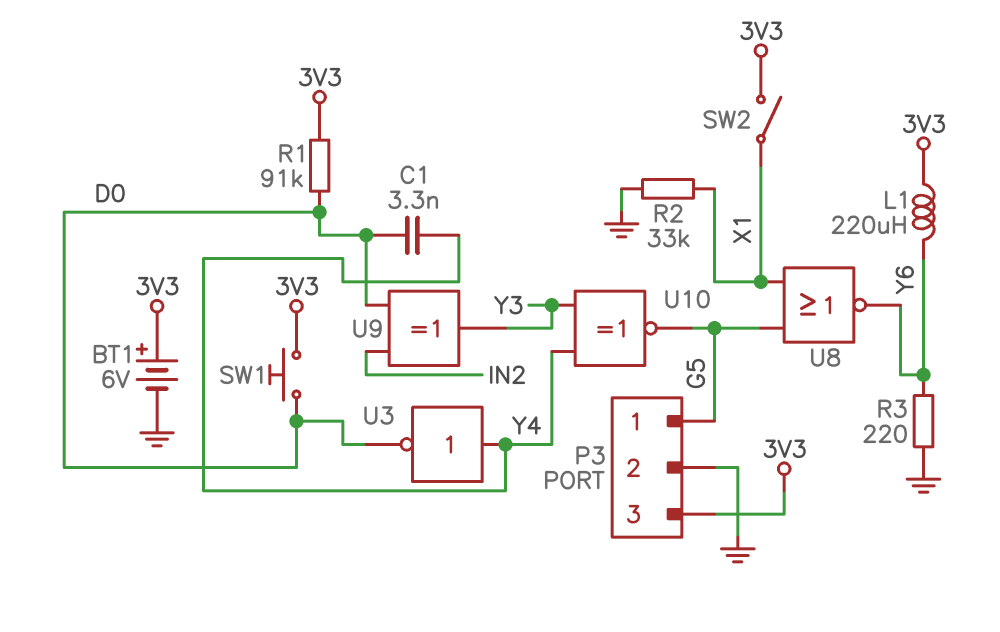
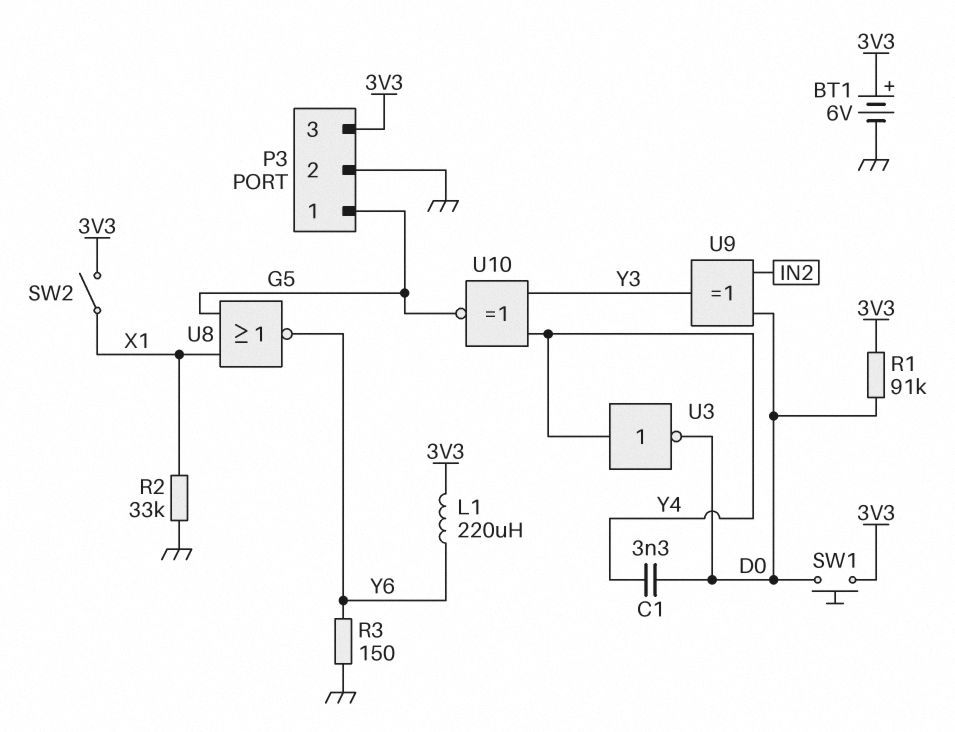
R3: 220 (GND, Y6) -> 150 (GND, Y6)

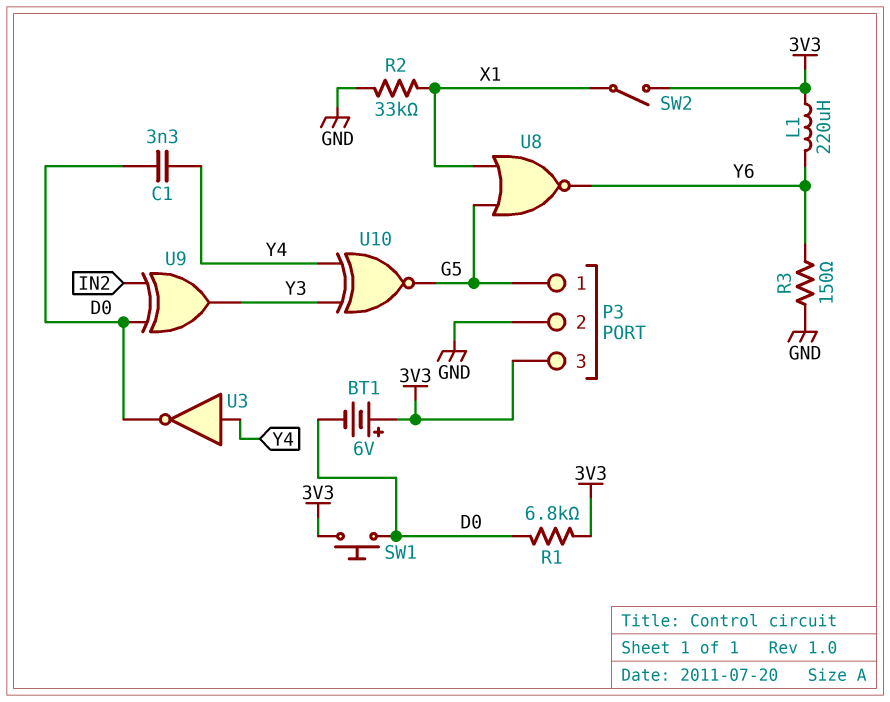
BT1: 6V (plus 3V3, minus GND) -> 6V (plus 3V3, minus D0)
R1: 91k (3V3, D0) -> 6.8k (3V3, D0)

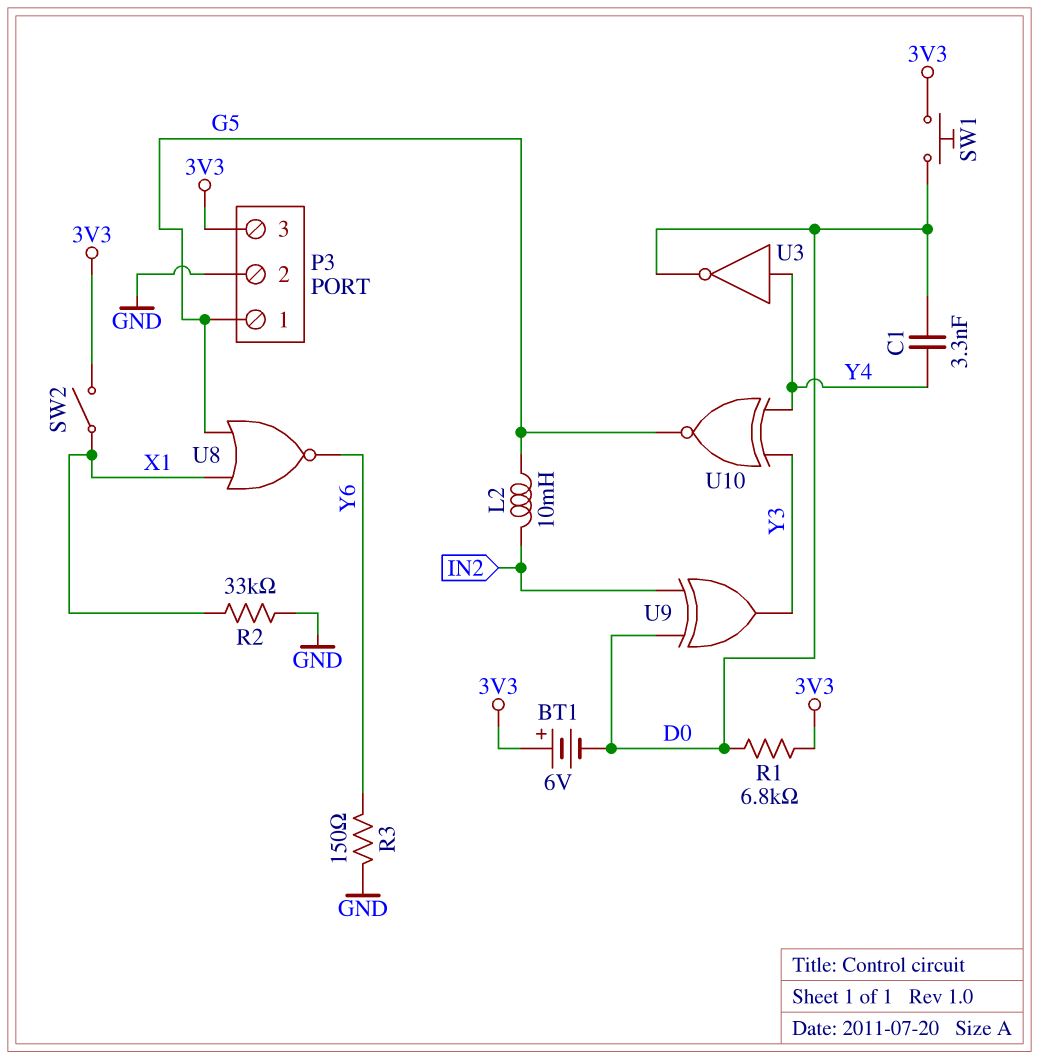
L1: 220uH (3V3, Y6) -> none
L2: none -> 10mH (G5, IN2)

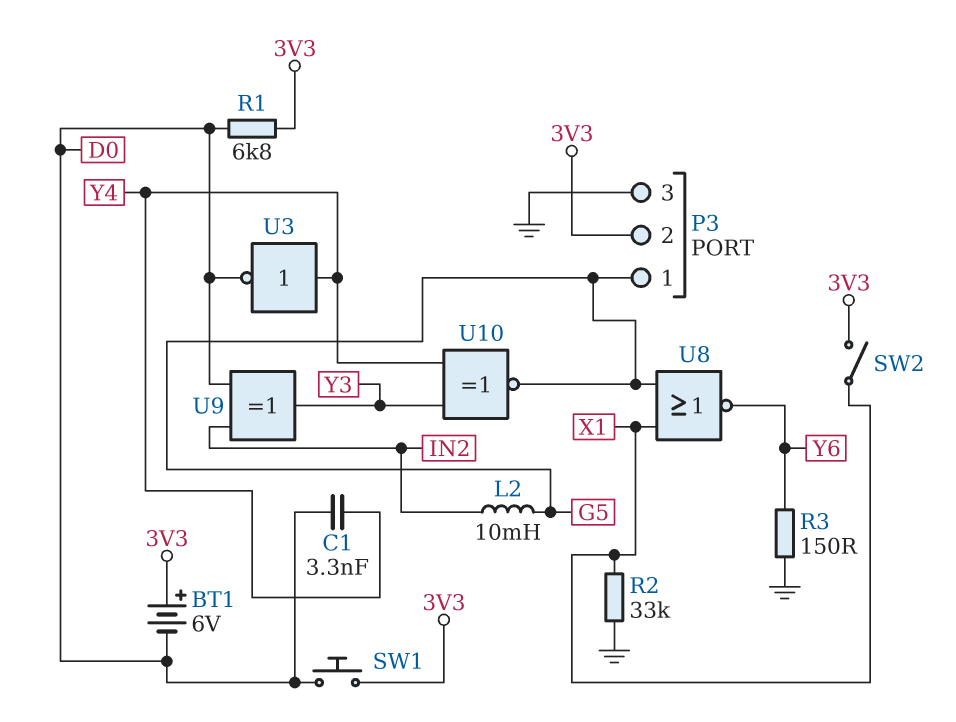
P3 pin 2: GND -> 3V3
P3 pin 3: 3V3 -> GND

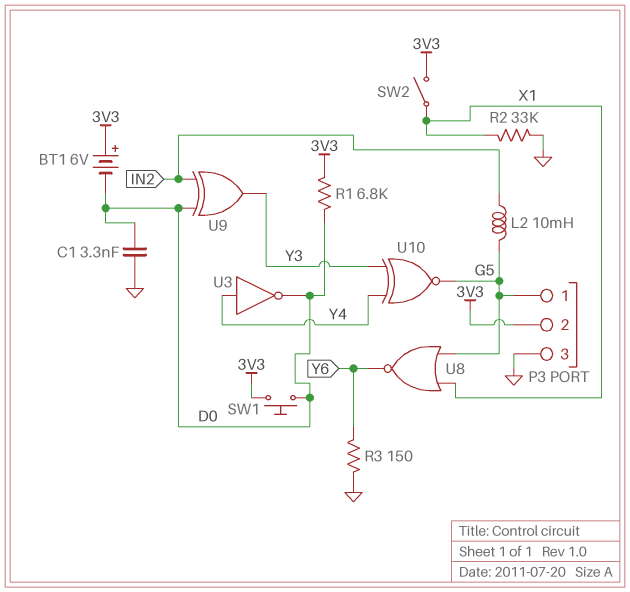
C1: 3.3nF (D0, Y4) -> 3.3nF (D0, GND)

